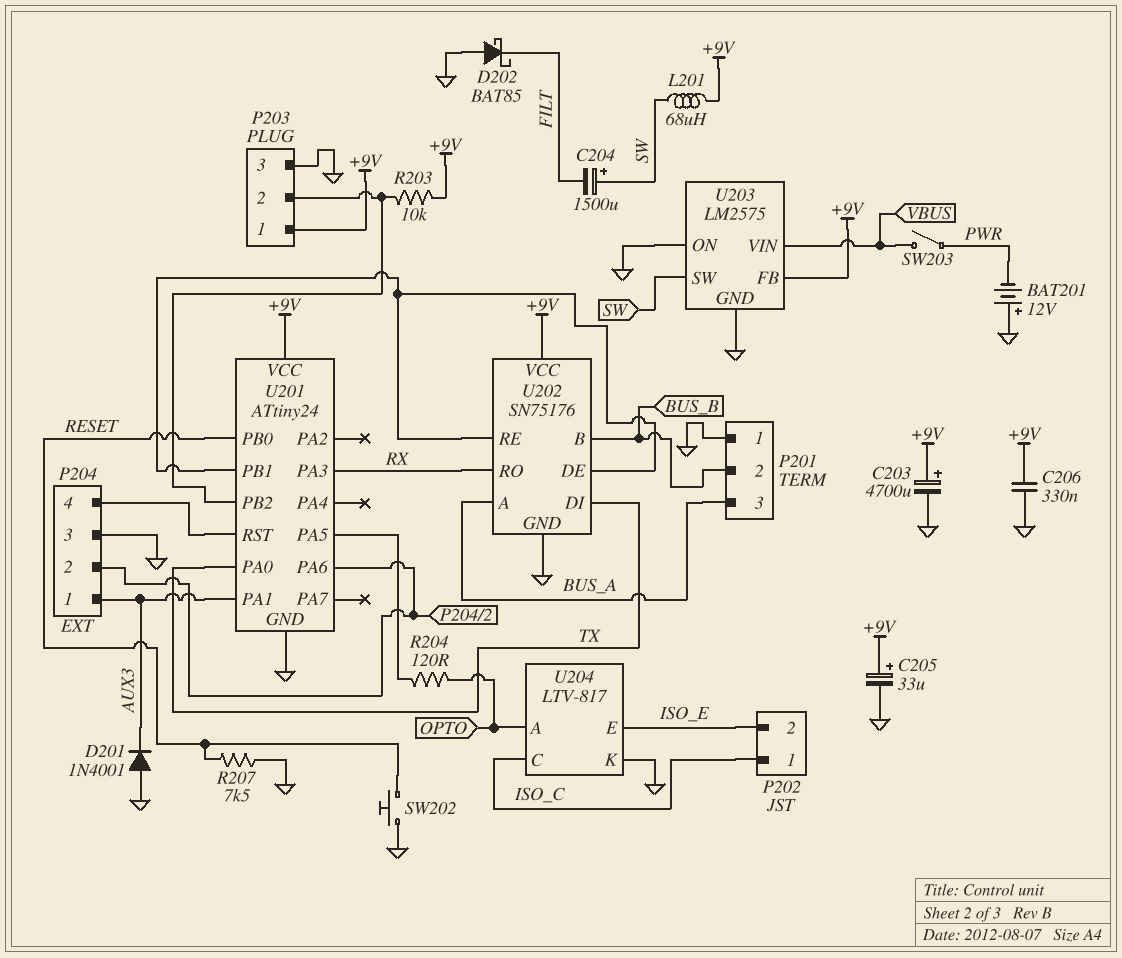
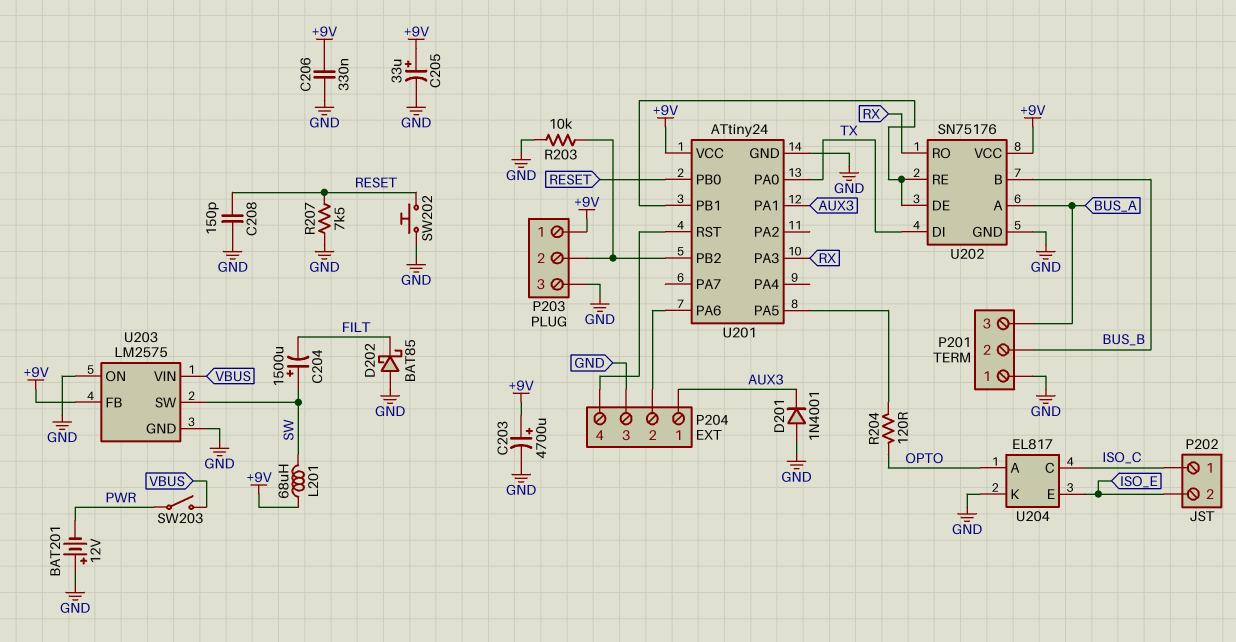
C208: none -> 150pF (GND, RESET)
R203: 10k (+9V, P203/2) -> 10k (GND, P203/2)
U204: LTV-817 -> EL817

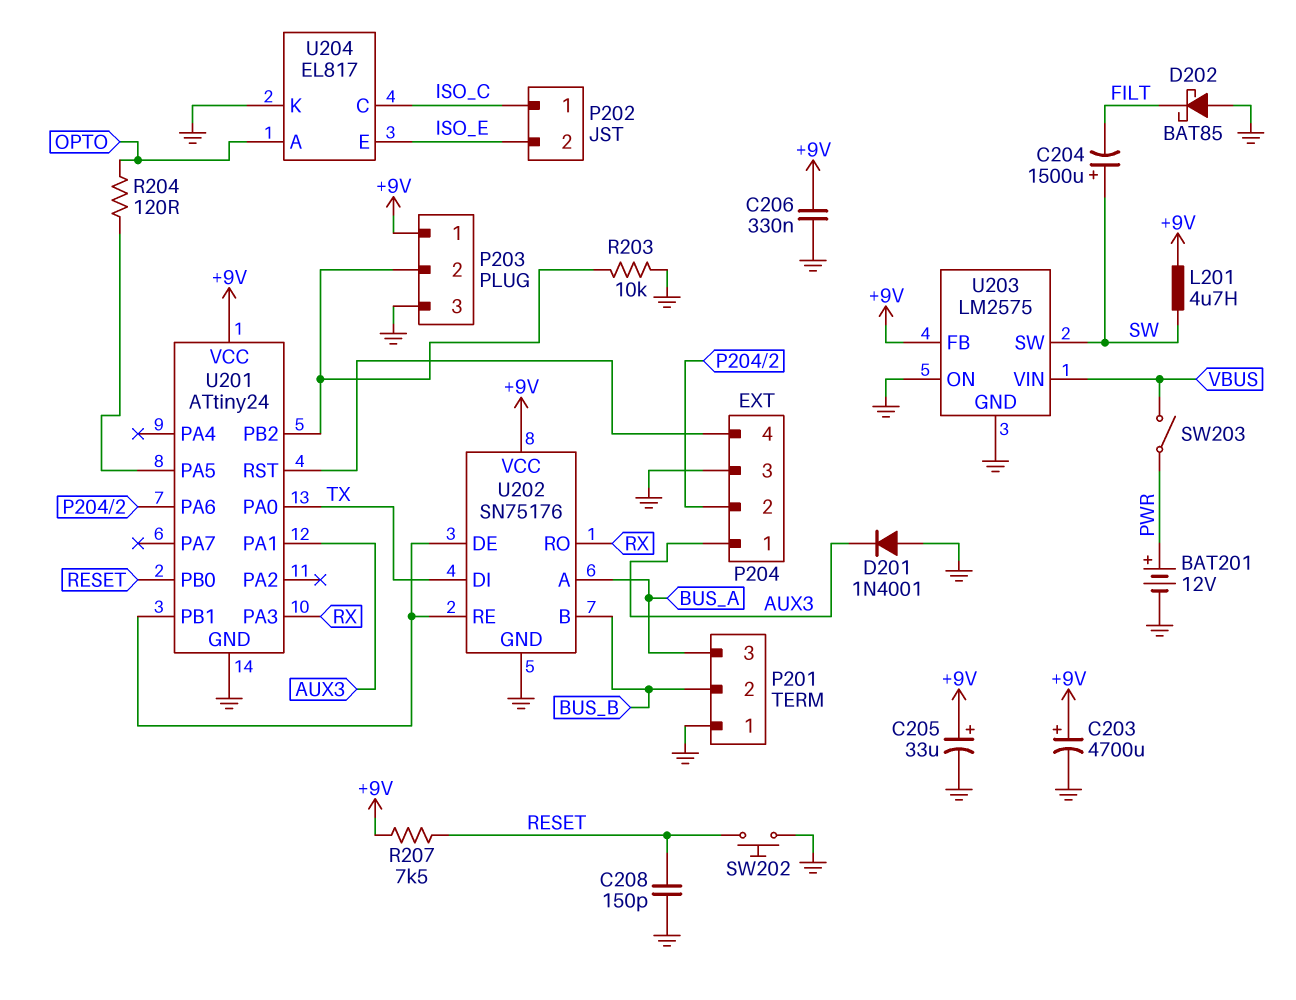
BAT201: 12V (plus GND, minus PWR) -> 12V (plus PWR, minus GND)
L201: 68uH (+9V, SW) -> 4.7uH (+9V, SW)
R207: 7.5k (GND, RESET) -> 7.5k (+9V, RESET)

